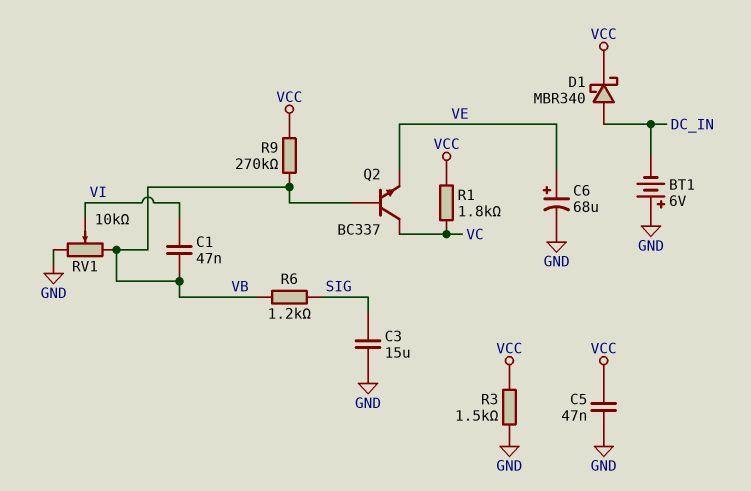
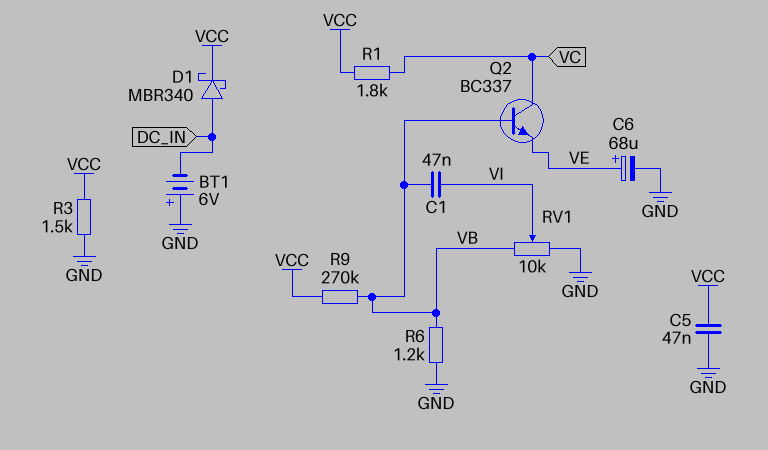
C3: 15uF (GND, SIG) -> none
R6: 1.2k (SIG, VB) -> 1.2k (GND, VB)

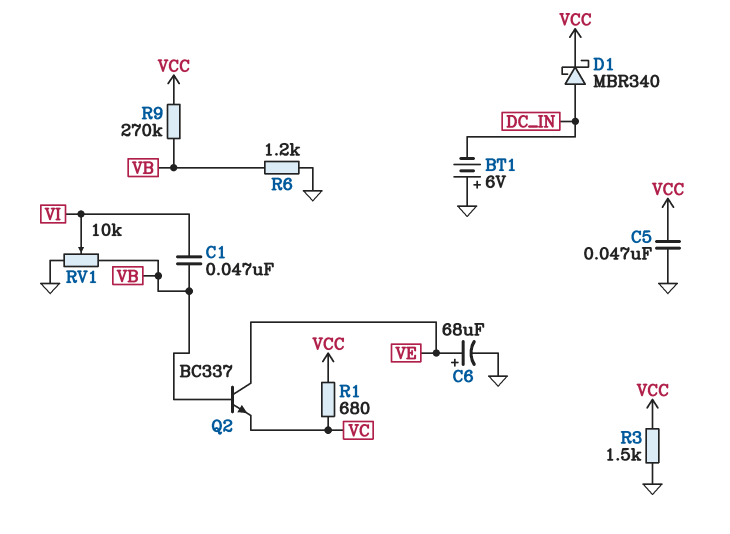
Q2: NPN BC337 (B VB, C VC, E VE) -> NPN BC337 (B VB, C VE, E VC)
R1: 1.8k (VC, VCC) -> 680 (VC, VCC)

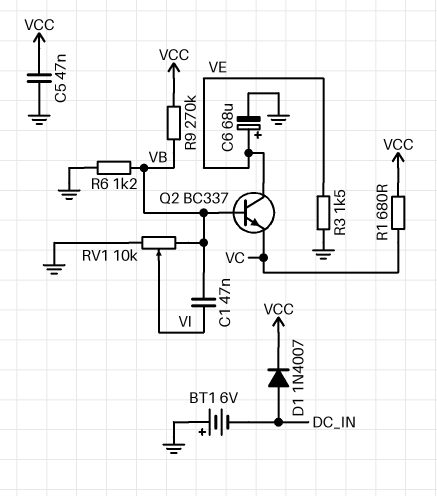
D1: schottky MBR340 (A DC_IN, K VCC) -> diode 1N4007 (A DC_IN, K VCC)
R3: 1.5k (GND, VCC) -> 1.5k (GND, VE)

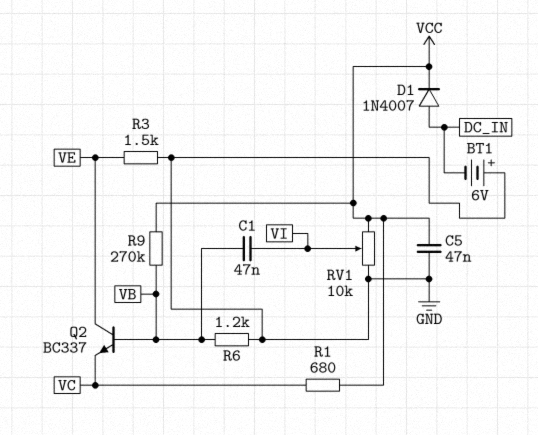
C6: 68uF (plus VE, minus GND) -> none
RV1: 10k (GND, VB, wiper VI) -> 10k (GND, VCC, wiper VI)

